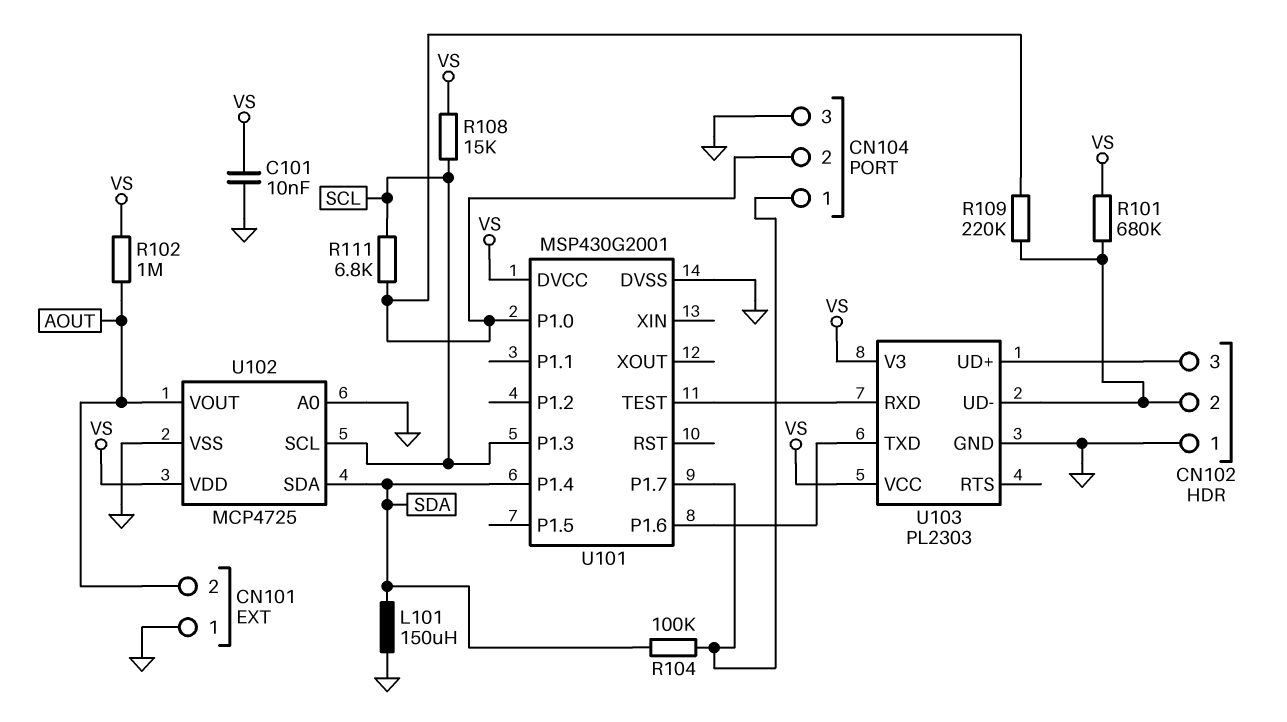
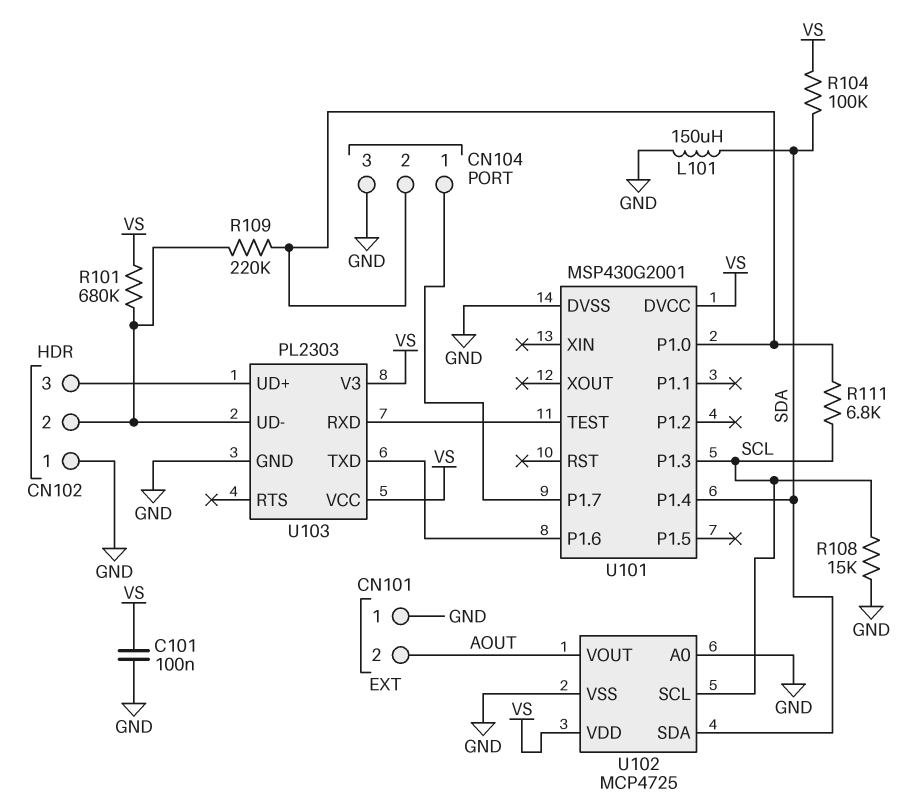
C101: 10nF (GND, VS) -> 100nF (GND, VS)
R102: 1M (AOUT, VS) -> none
R104: 100k (CN104/1, SDA) -> 100k (SDA, VS)
R108: 15k (SCL, VS) -> 15k (GND, SCL)

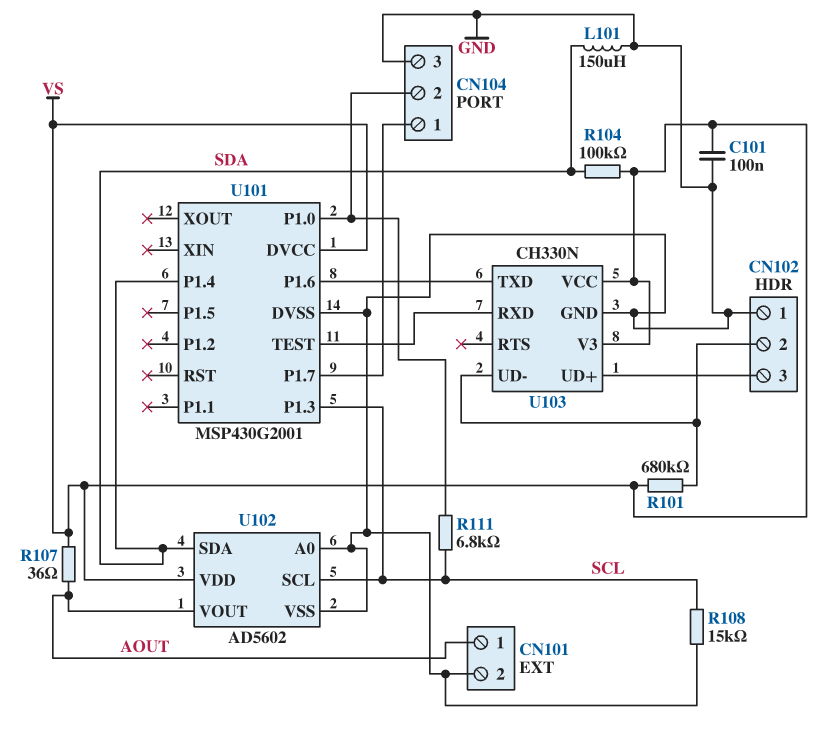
CN101 pin 1: GND -> AOUT
CN101 pin 2: AOUT -> GND
R107: none -> 36 (AOUT, VS)
R109: 220k (CN102/2, CN104/2) -> none
U102: MCP4725 -> AD5602
U103: PL2303 -> CH330N

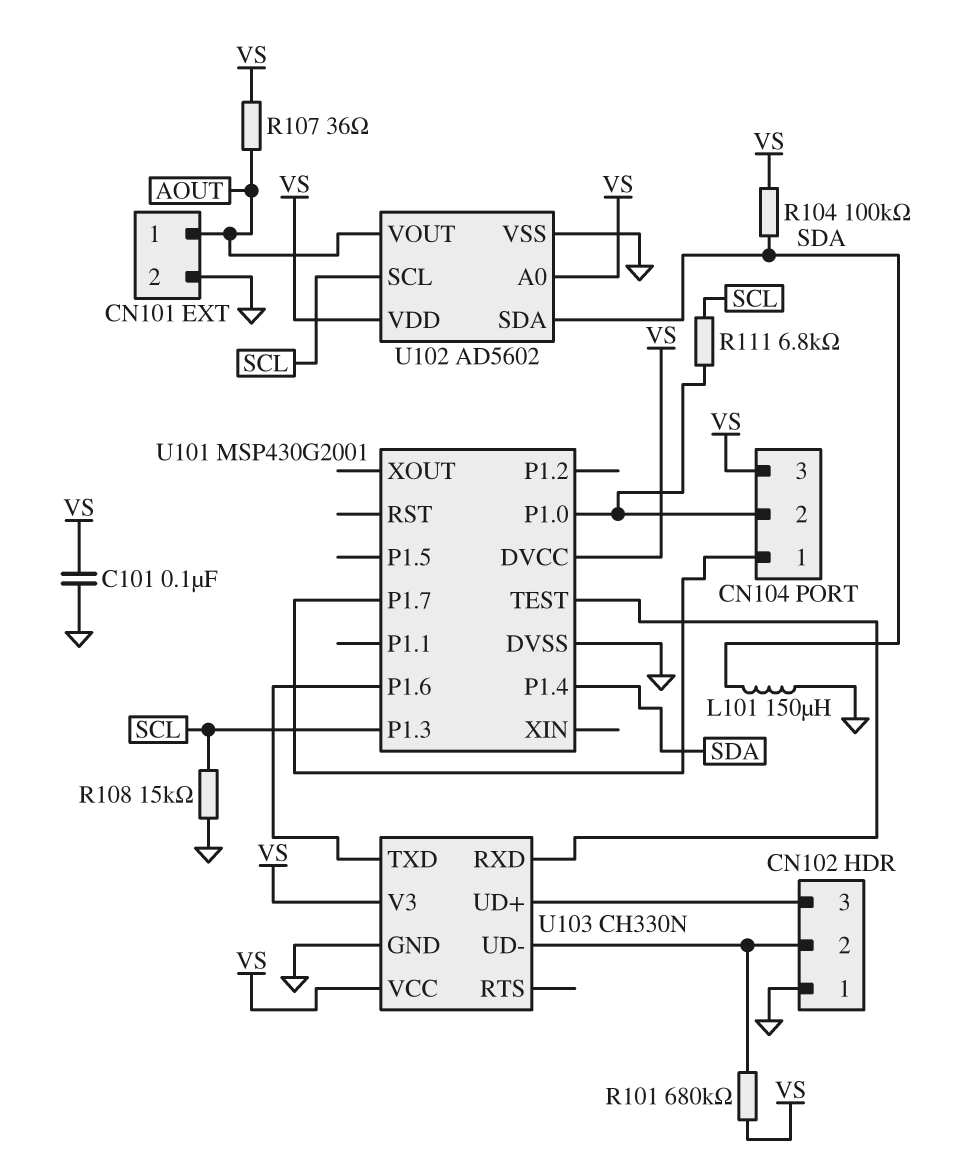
CN104 pin 3: GND -> VS
U102 pin A0: GND -> VS

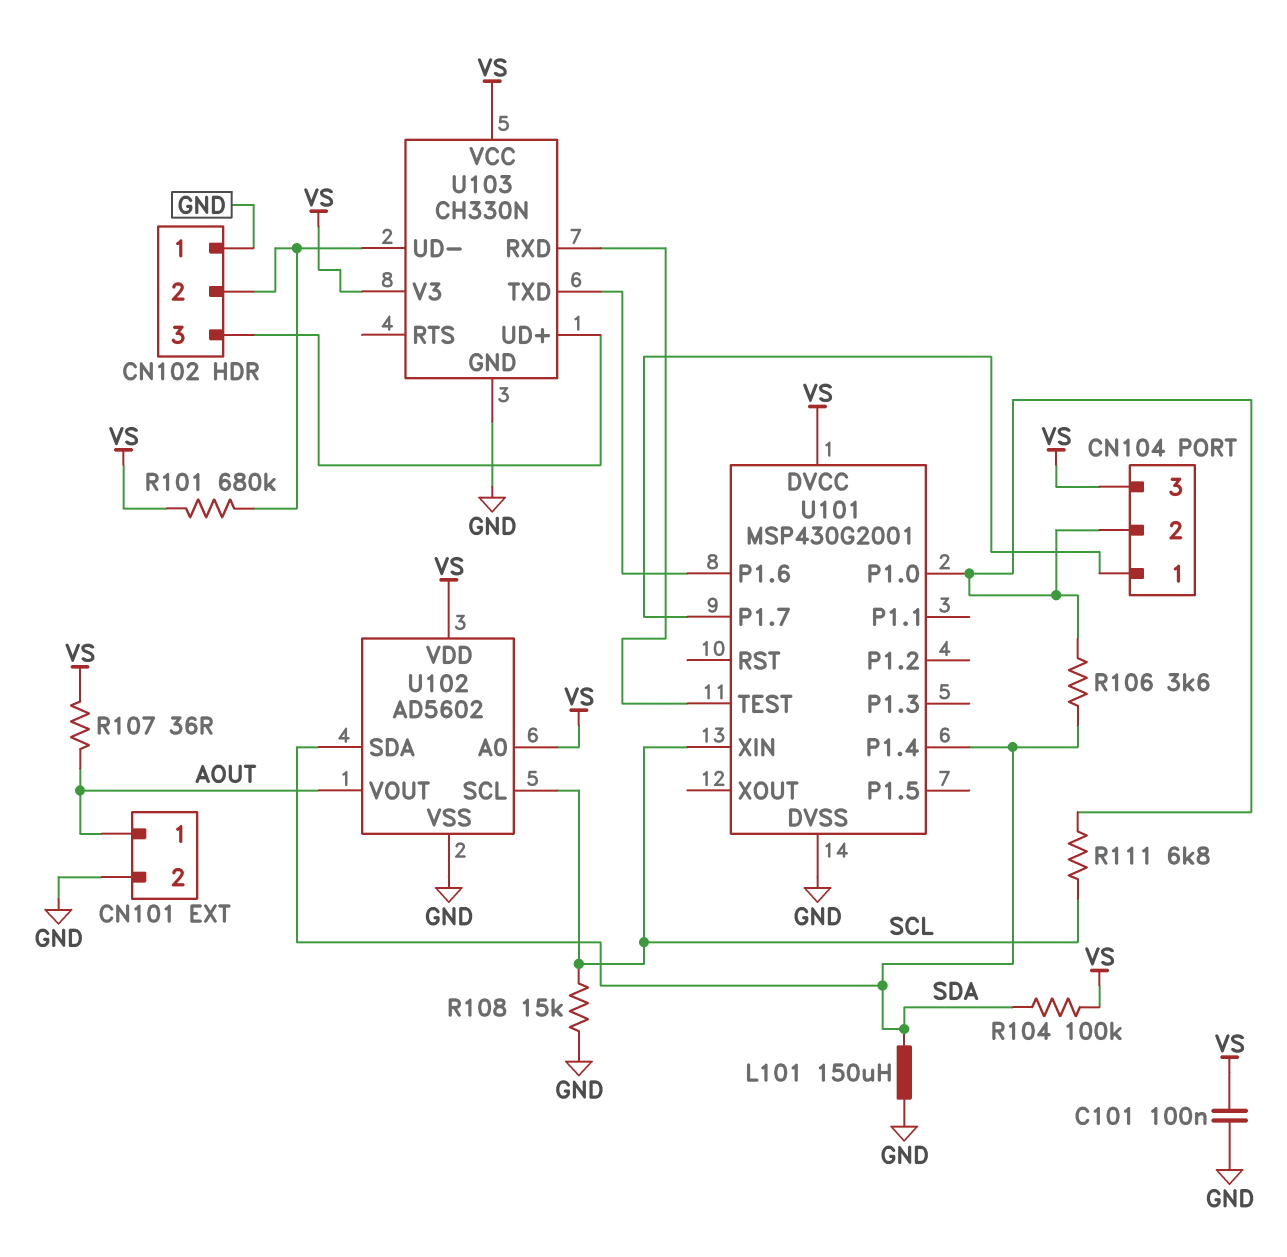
R106: none -> 3.6k (CN104/2, SDA)
U101 pin P1.3: SCL -> none
U101 pin XIN: none -> SCL

